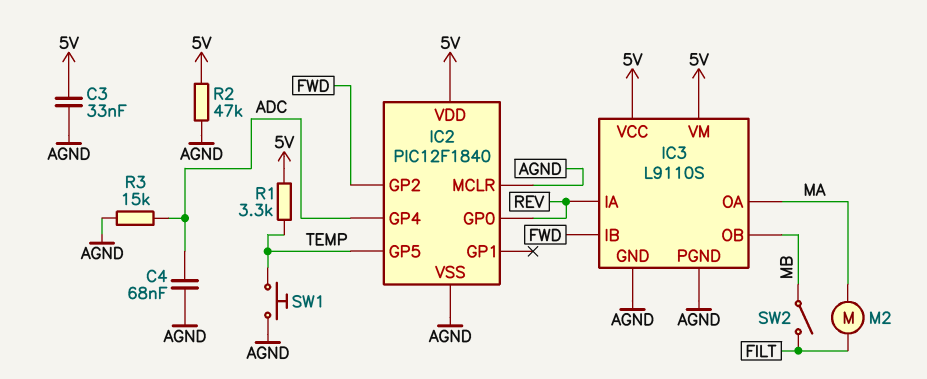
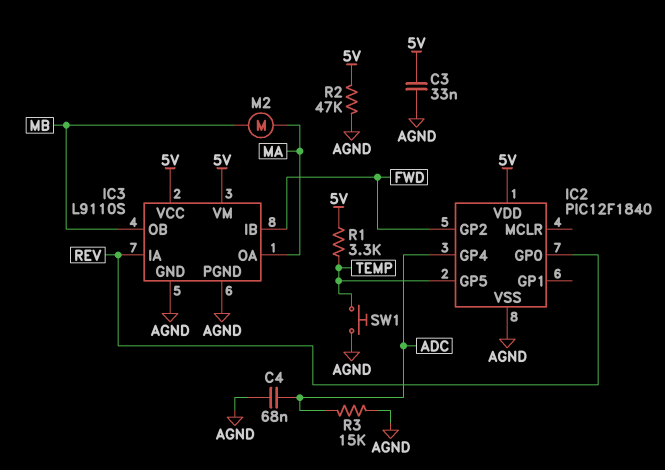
IC2 pin MCLR: AGND -> none
M2: motor (FILT, MA) -> motor (MA, MB)
SW2: switch (FILT, MB) -> none

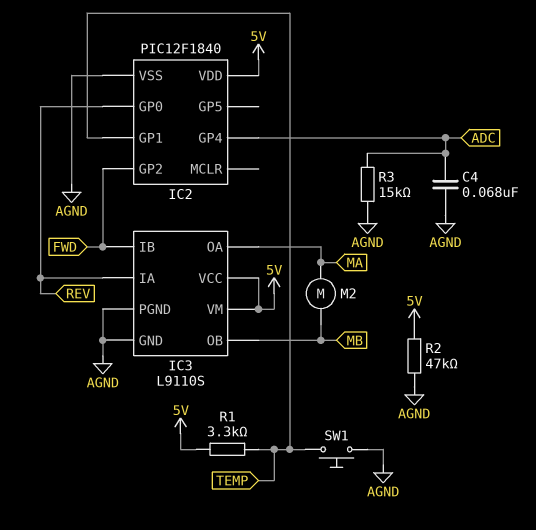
C3: 33nF (5V, AGND) -> none
IC2 pin GP1: none -> TEMP
IC2 pin GP5: TEMP -> none

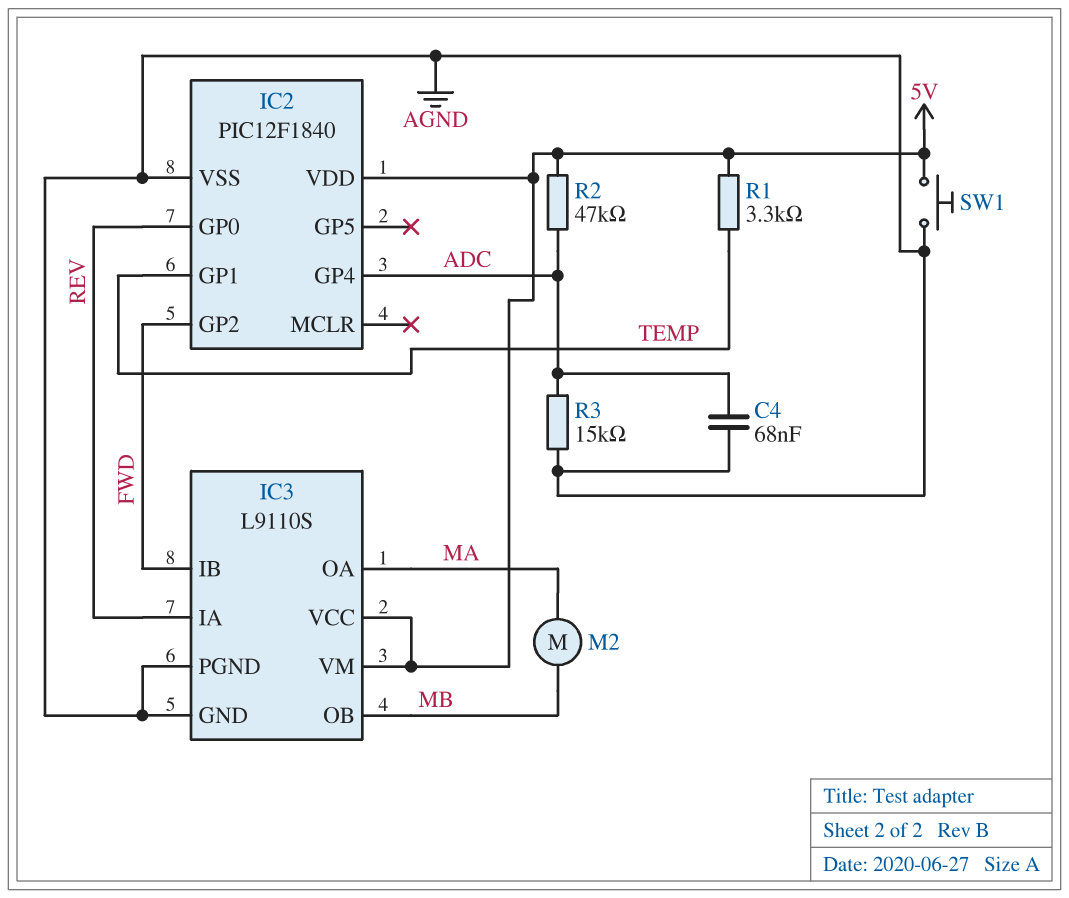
R2: 47k (5V, AGND) -> 47k (5V, ADC)
SW1: button (AGND, TEMP) -> button (5V, AGND)

